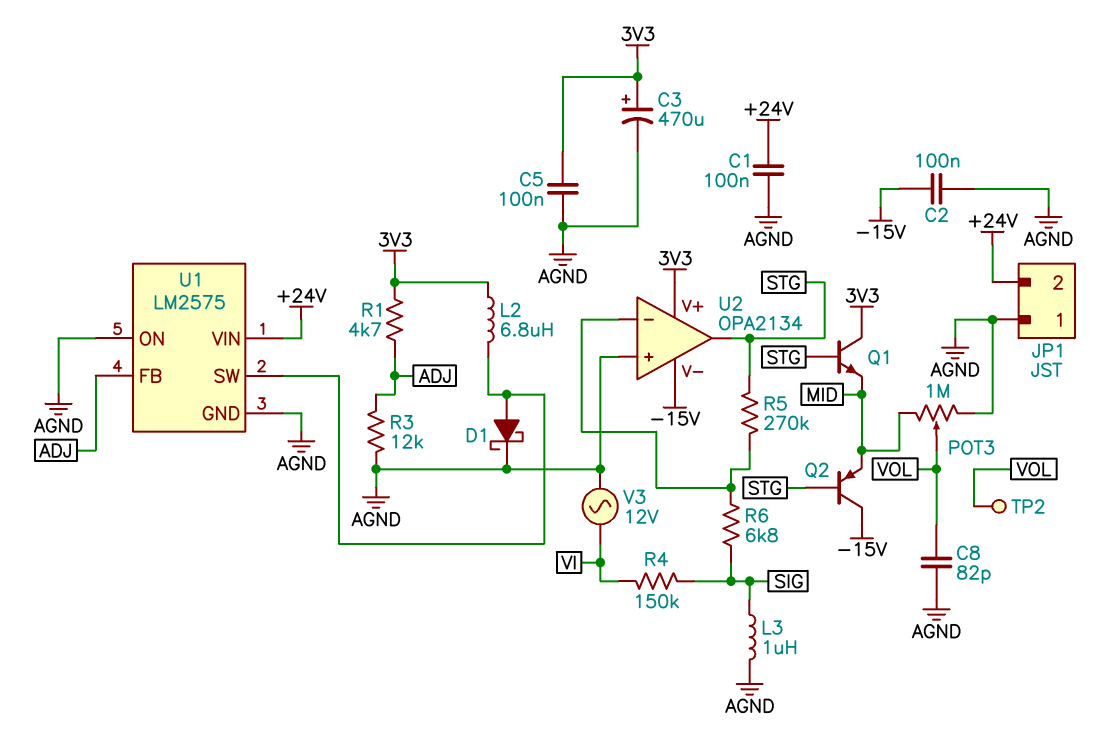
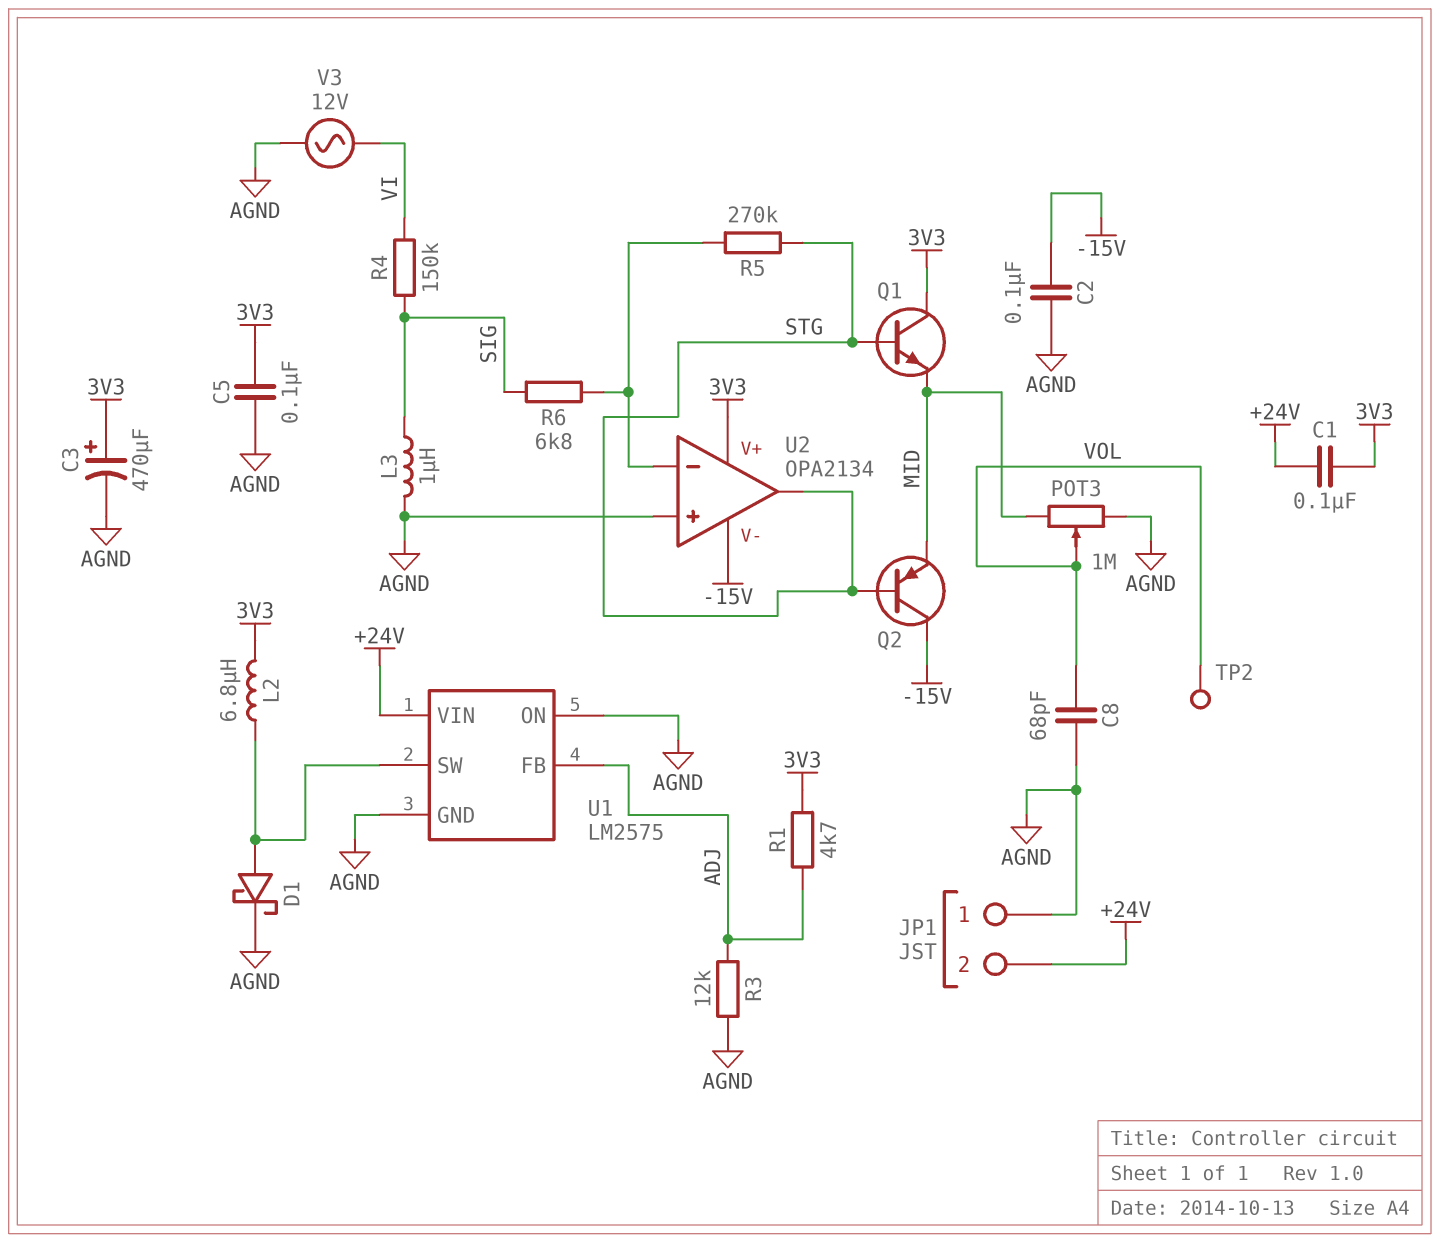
C1: 100nF (+24V, AGND) -> 100nF (+24V, 3V3)
C8: 82pF (AGND, VOL) -> 68pF (AGND, VOL)

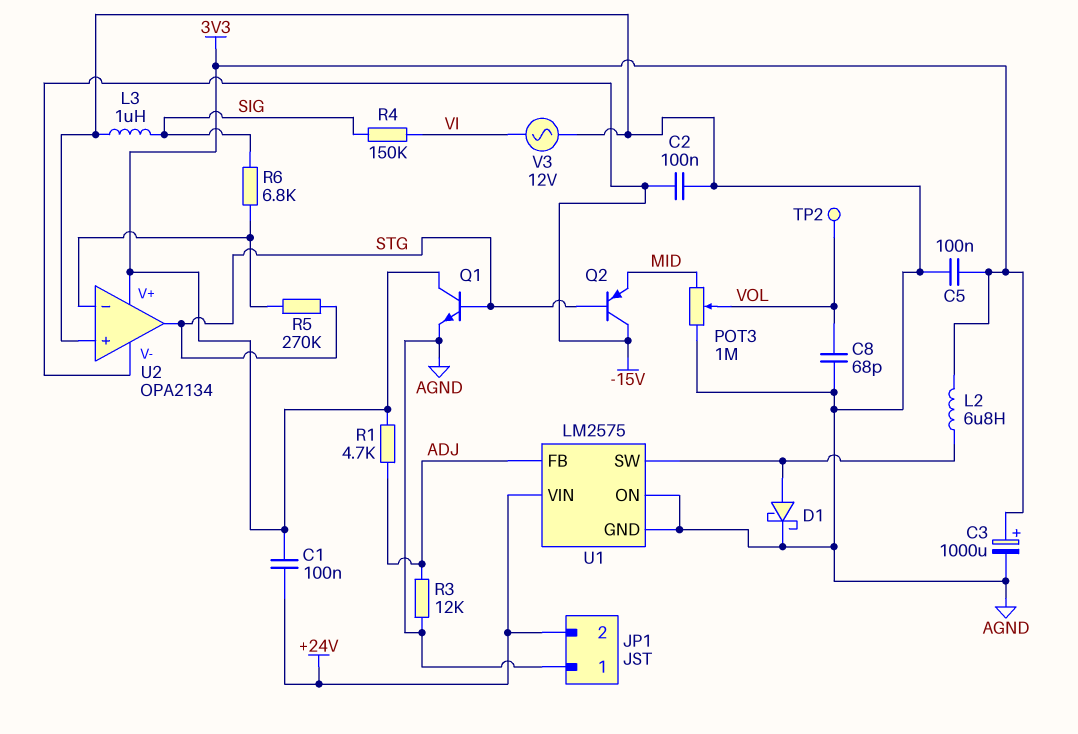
C3: 470uF (plus 3V3, minus AGND) -> 1000uF (plus 3V3, minus AGND)
Q1: NPN (B STG, C 3V3, E MID) -> NPN (B STG, C 3V3, E AGND)

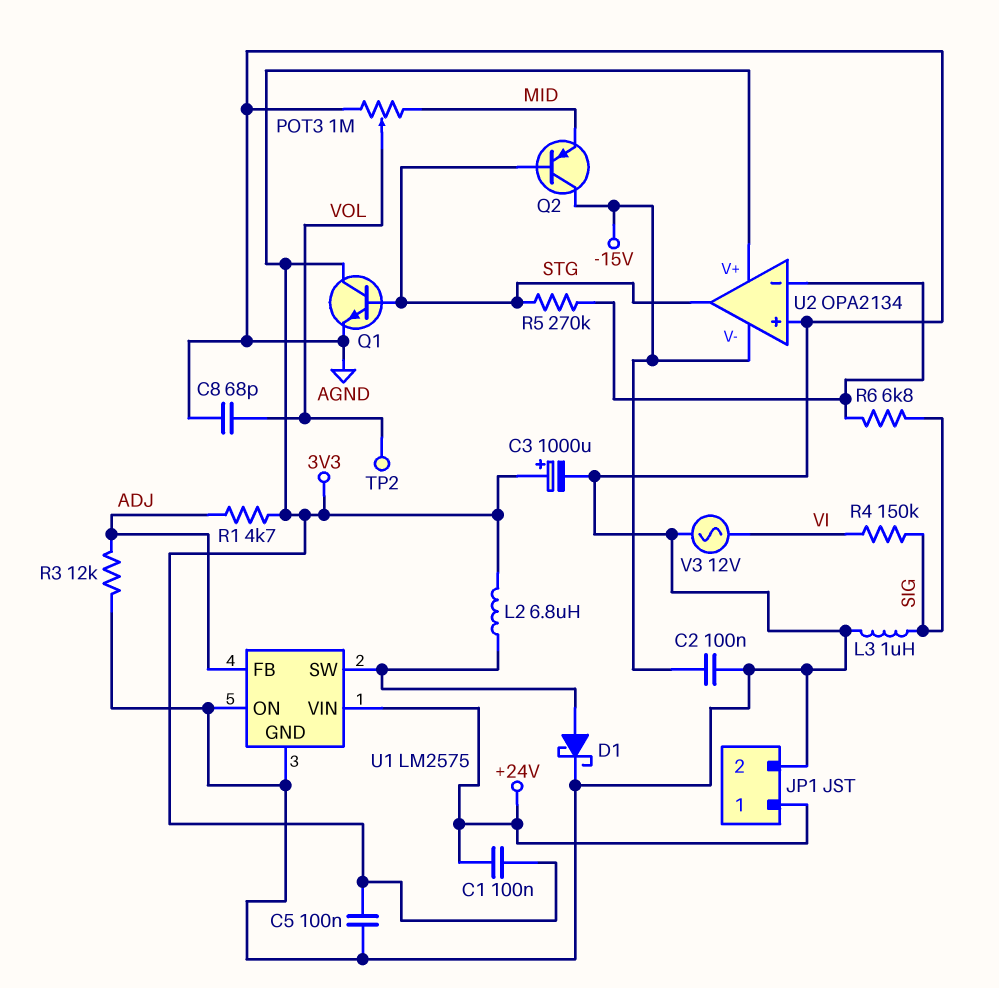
JP1 pin 1: AGND -> +24V
JP1 pin 2: +24V -> AGND

